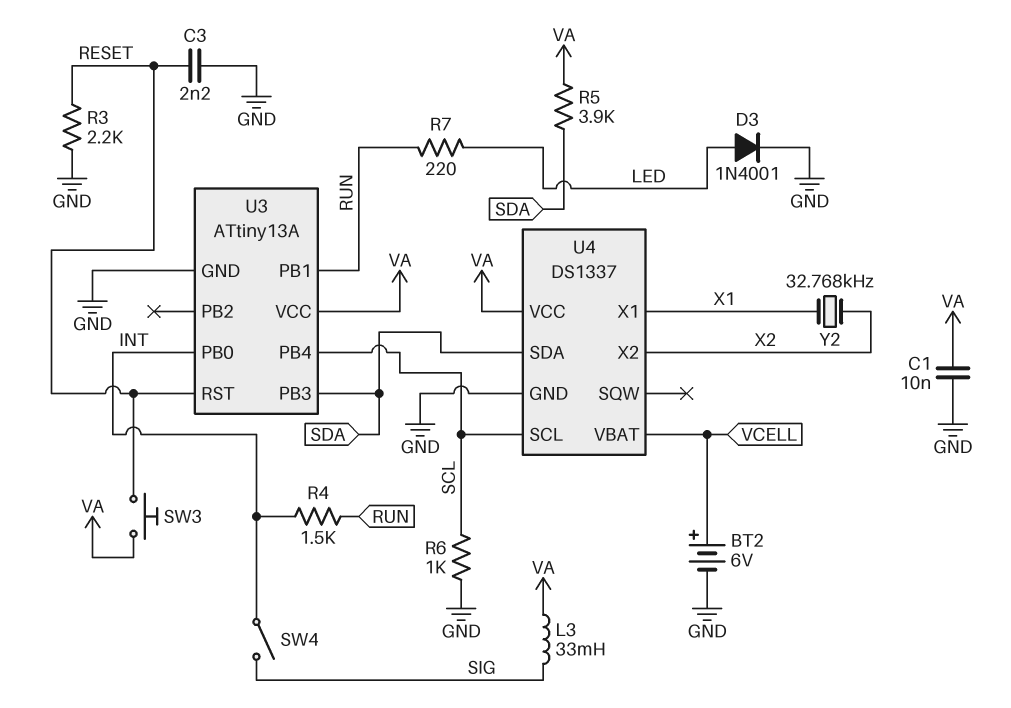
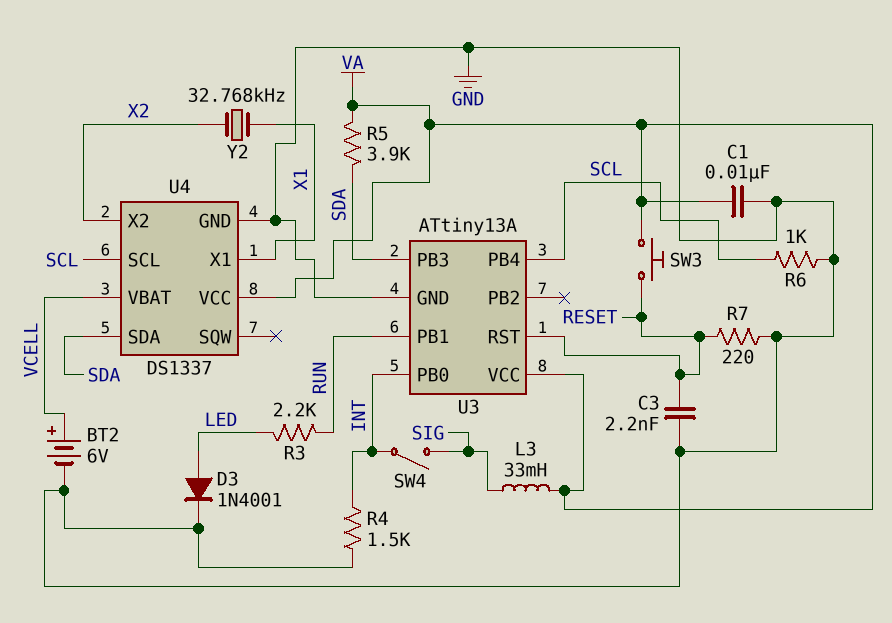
R3: 2.2k (GND, RESET) -> 2.2k (LED, RUN)
R4: 1.5k (INT, RUN) -> 1.5k (GND, INT)
R7: 220 (LED, RUN) -> 220 (GND, RESET)

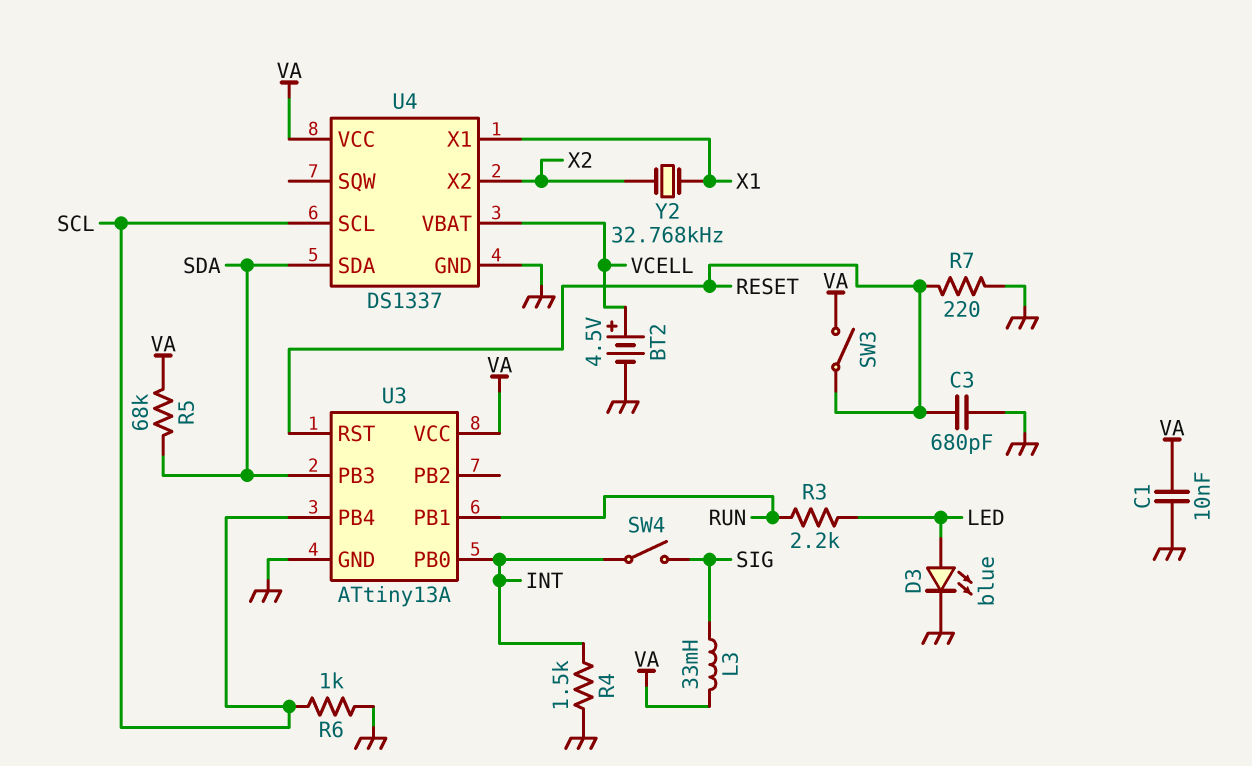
BT2: 6V (plus VCELL, minus GND) -> 4.5V (plus VCELL, minus GND)
C3: 2.2nF (GND, RESET) -> 680pF (GND, RESET)
D3: diode 1N4001 (A LED, K GND) -> LED blue (A LED, K GND)
R5: 3.9k (SDA, VA) -> 68k (SDA, VA)
SW3: button (RESET, VA) -> switch (RESET, VA)

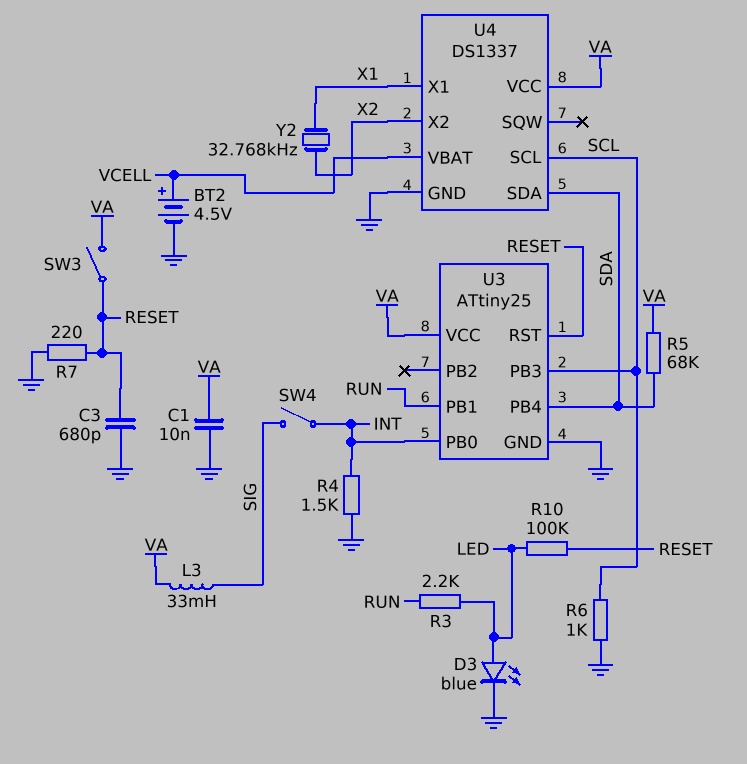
R10: none -> 100k (LED, RESET)
U3: ATtiny13A -> ATtiny25
U3 pin PB3: SDA -> SCL
U3 pin PB4: SCL -> SDA

